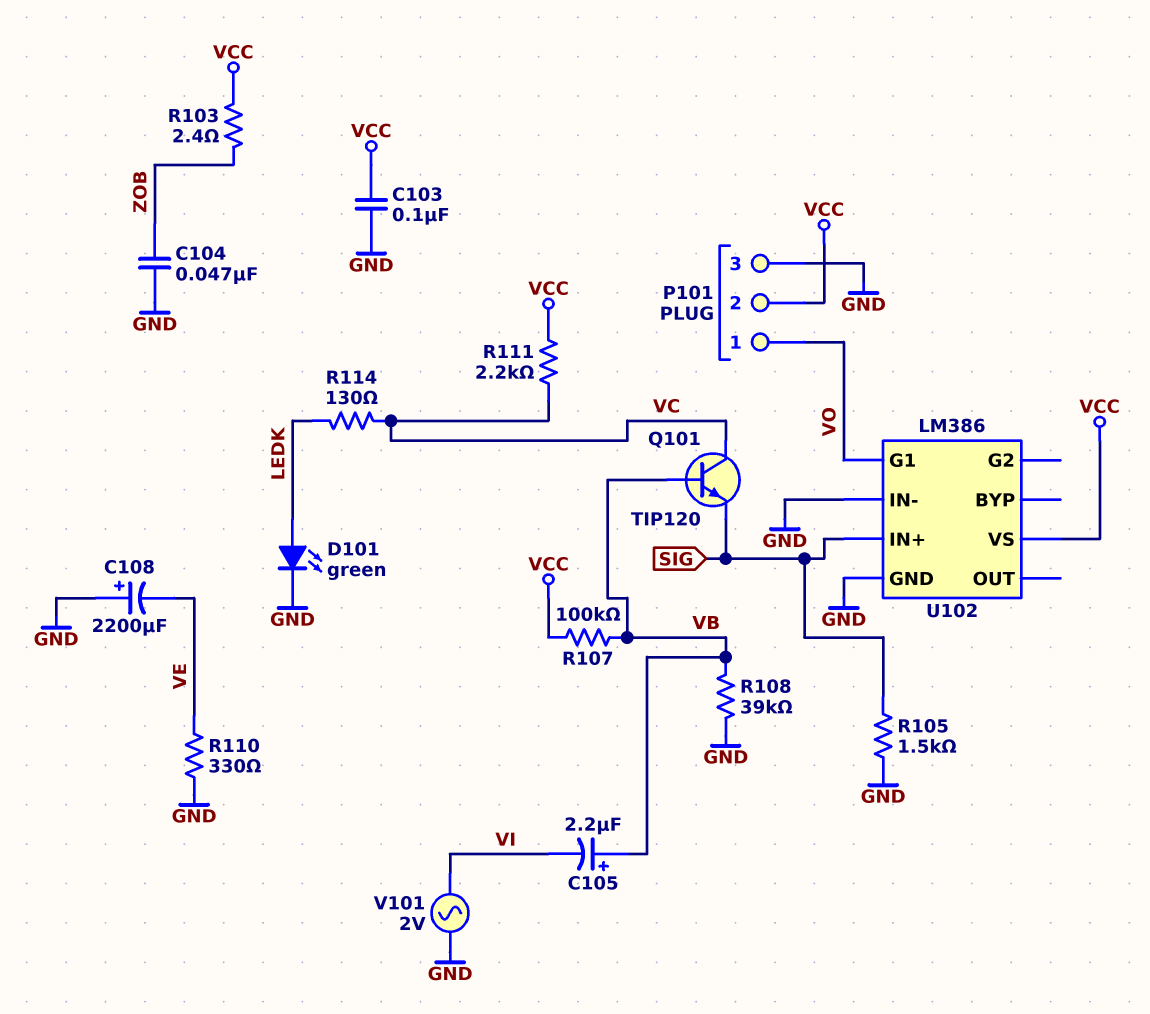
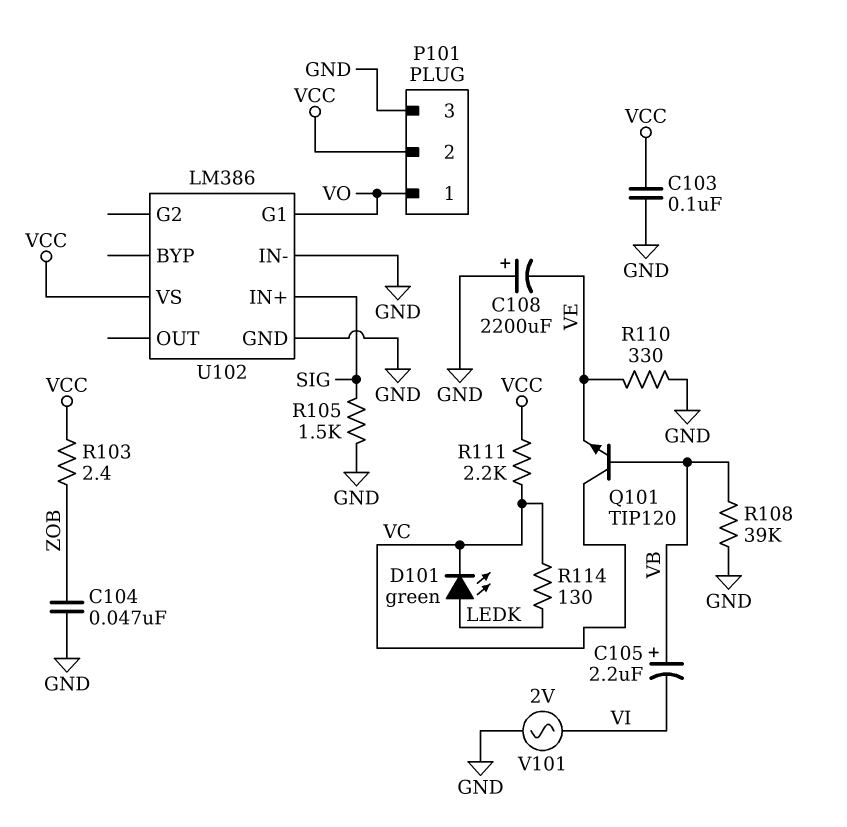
D101: LED green (A LEDK, K GND) -> LED green (A LEDK, K VC)
Q101: NPN TIP120 (B VB, C VC, E SIG) -> NPN TIP120 (B VB, C VC, E VE)
R107: 100k (VB, VCC) -> none

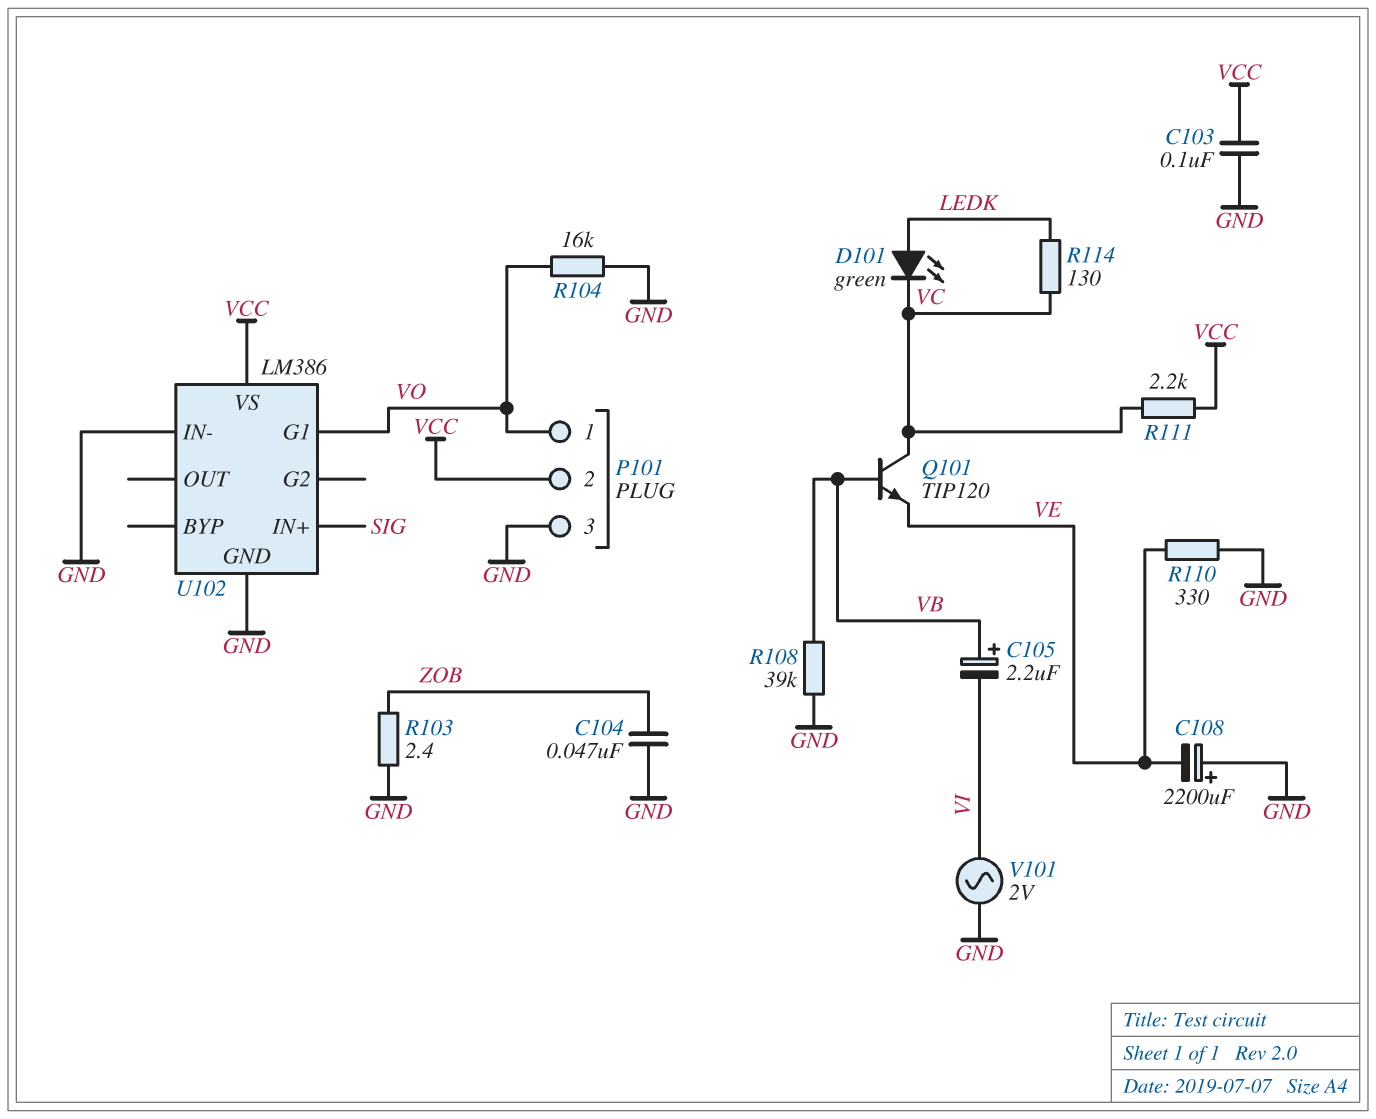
R103: 2.4 (VCC, ZOB) -> 2.4 (GND, ZOB)
R104: none -> 16k (GND, VO)
R105: 1.5k (GND, SIG) -> none

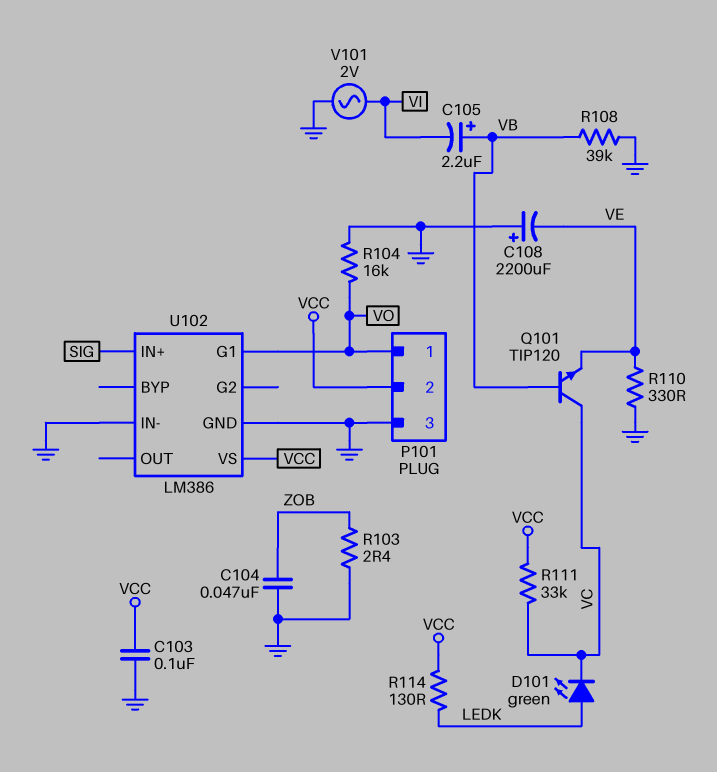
R111: 2.2k (VC, VCC) -> 33k (VC, VCC)
R114: 130 (LEDK, VC) -> 130 (LEDK, VCC)

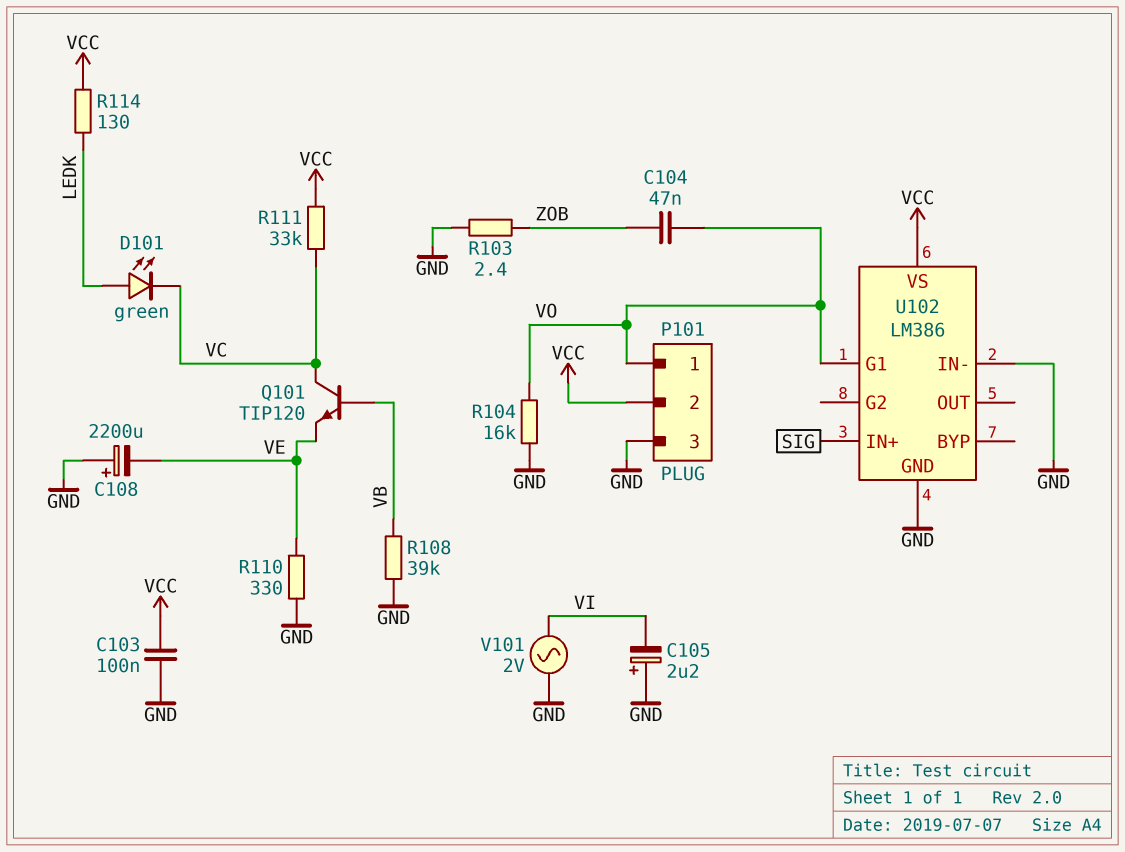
C104: 47nF (GND, ZOB) -> 47nF (VO, ZOB)
C105: 2.2uF (plus VB, minus VI) -> 2.2uF (plus GND, minus VI)

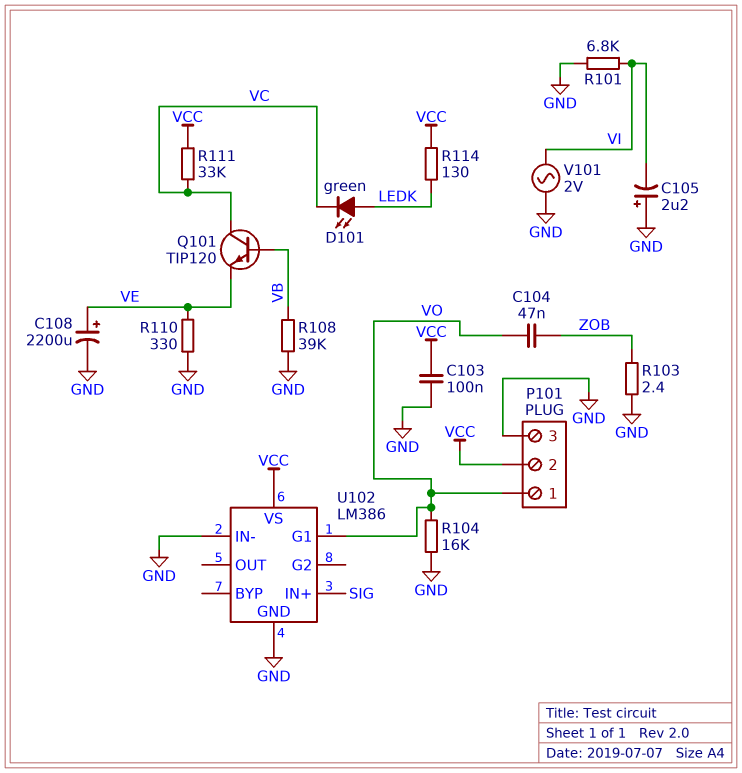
C108: 2200uF (plus GND, minus VE) -> 2200uF (plus VE, minus GND)
R101: none -> 6.8k (GND, VI)

